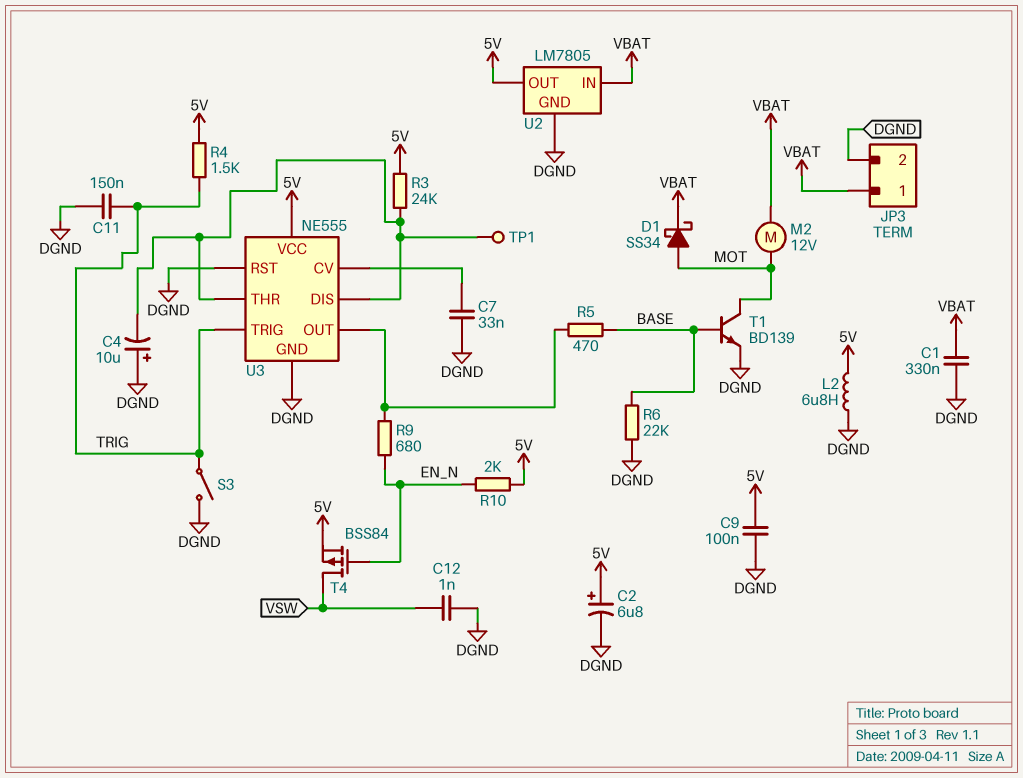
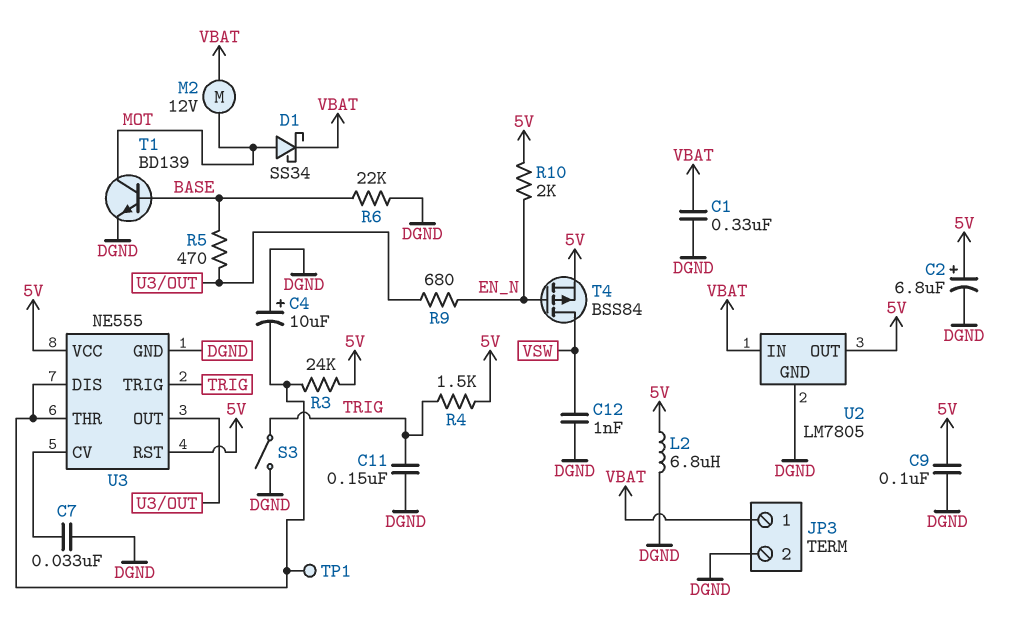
U3 pin RST: DGND -> 5V

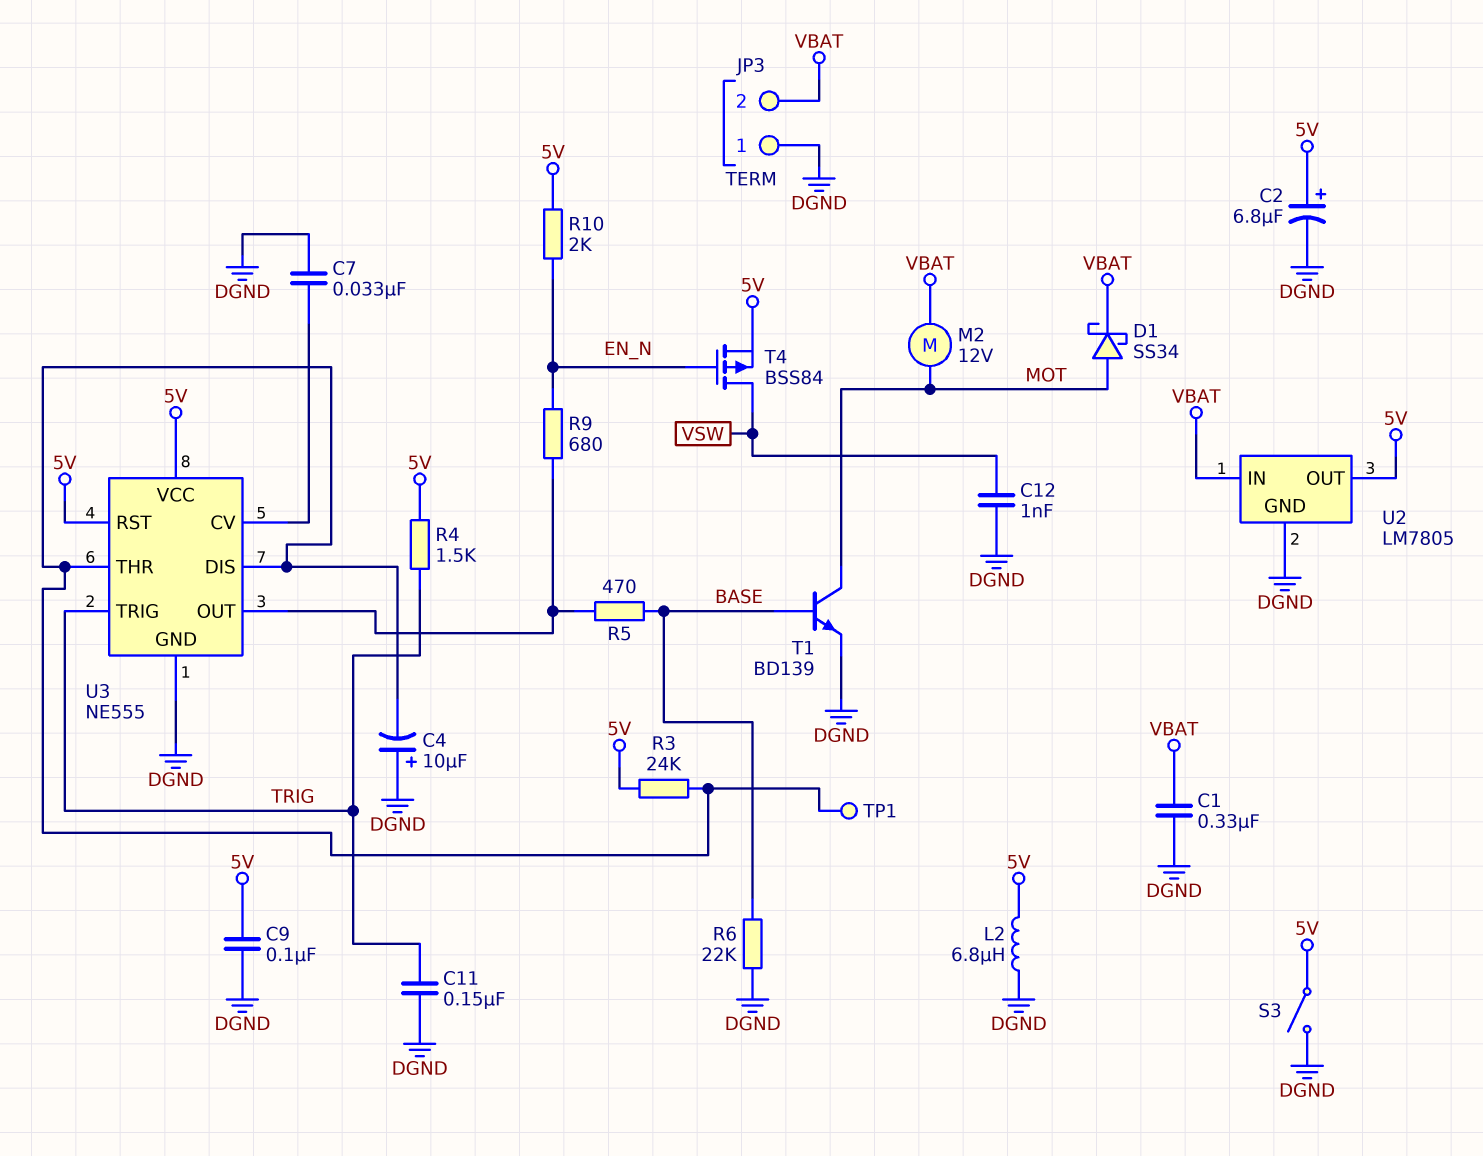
JP3 pin 1: VBAT -> DGND
JP3 pin 2: DGND -> VBAT
S3: switch (DGND, TRIG) -> switch (5V, DGND)

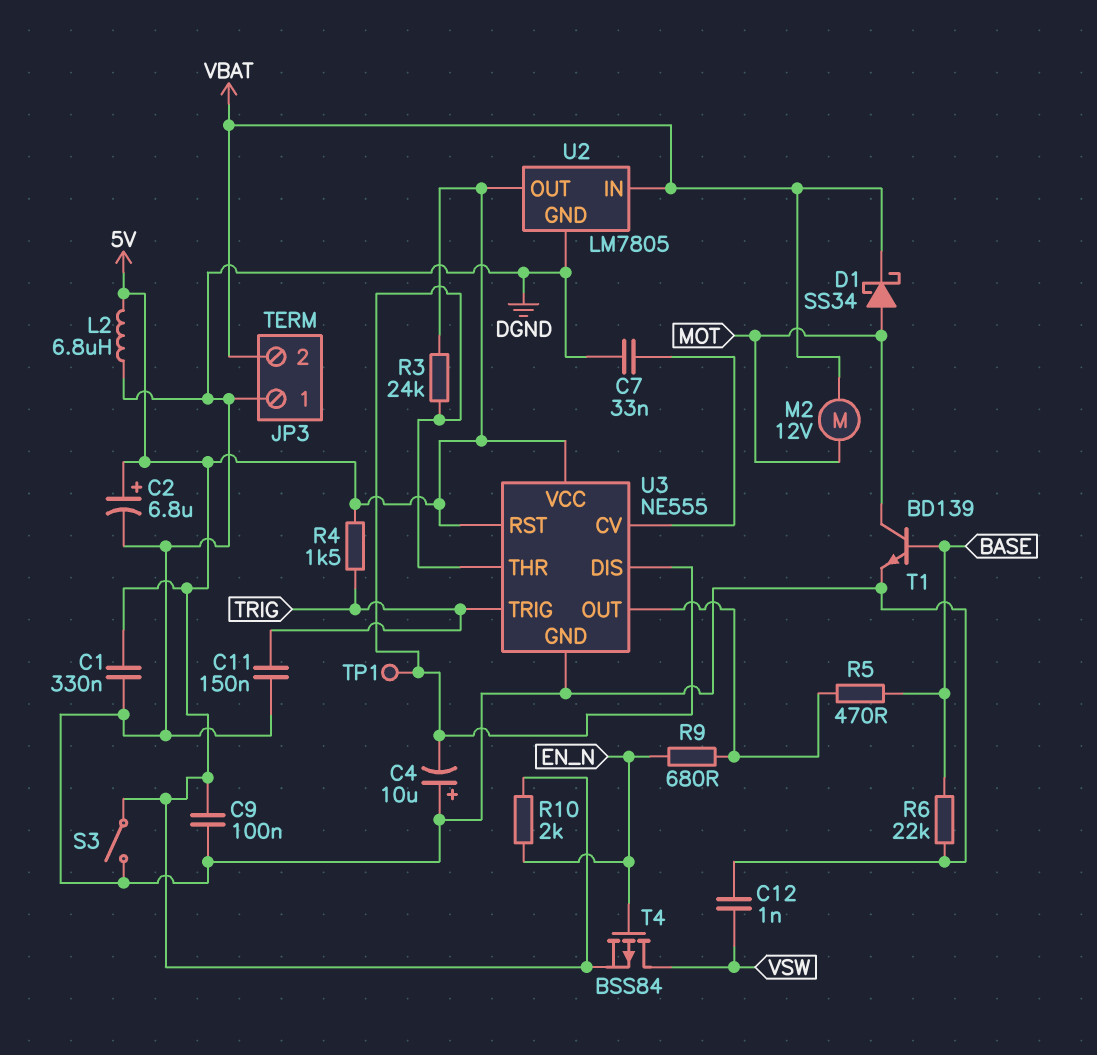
C1: 330nF (DGND, VBAT) -> 330nF (5V, DGND)

